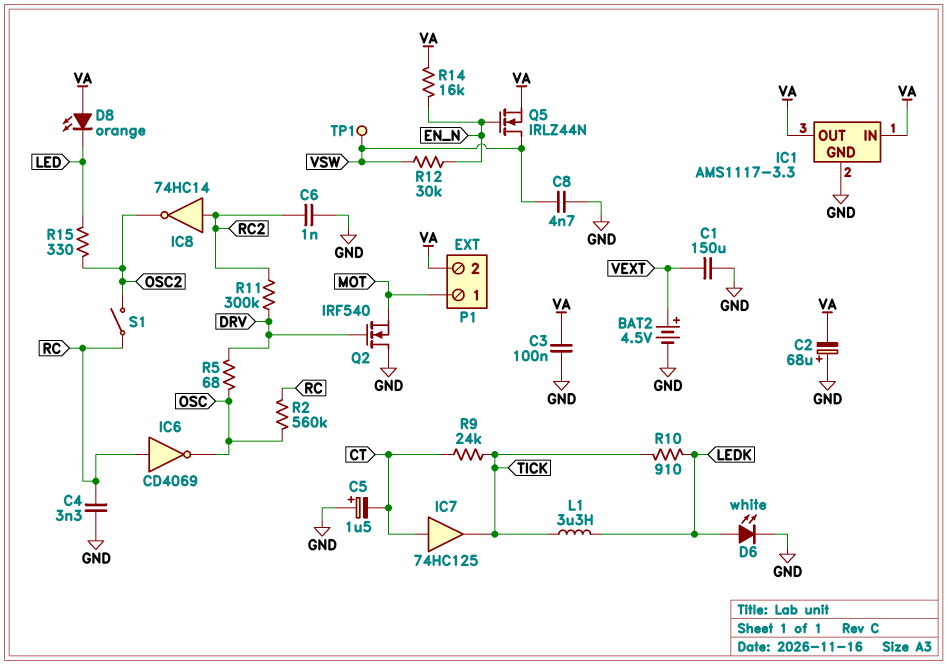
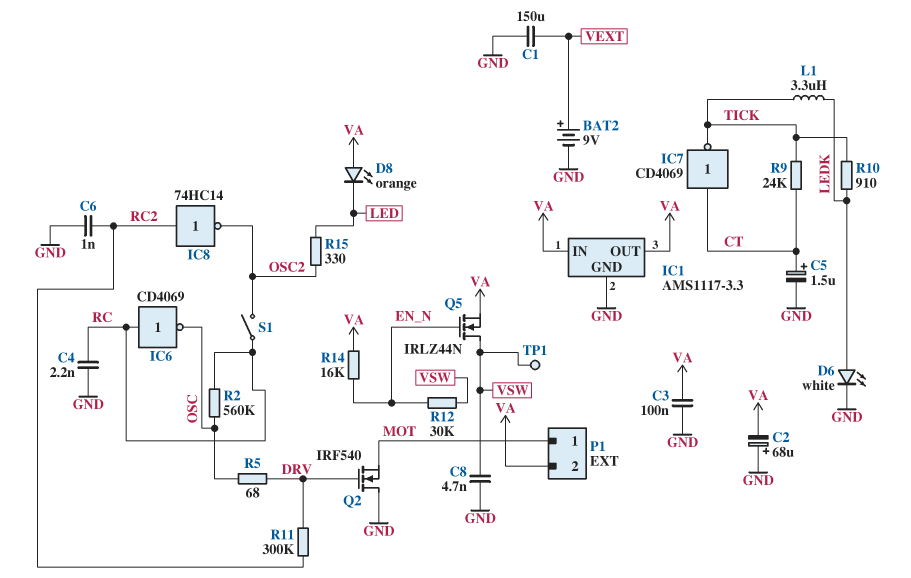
BAT2: 4.5V (plus VEXT, minus GND) -> 9V (plus VEXT, minus GND)
C4: 3.3nF (GND, RC) -> 2.2nF (GND, RC)
C5: 1.5uF (plus GND, minus CT) -> 1.5uF (plus CT, minus GND)
IC7: buffer 74HC125 (in CT, out TICK) -> NOT CD4069 (in CT, out TICK)

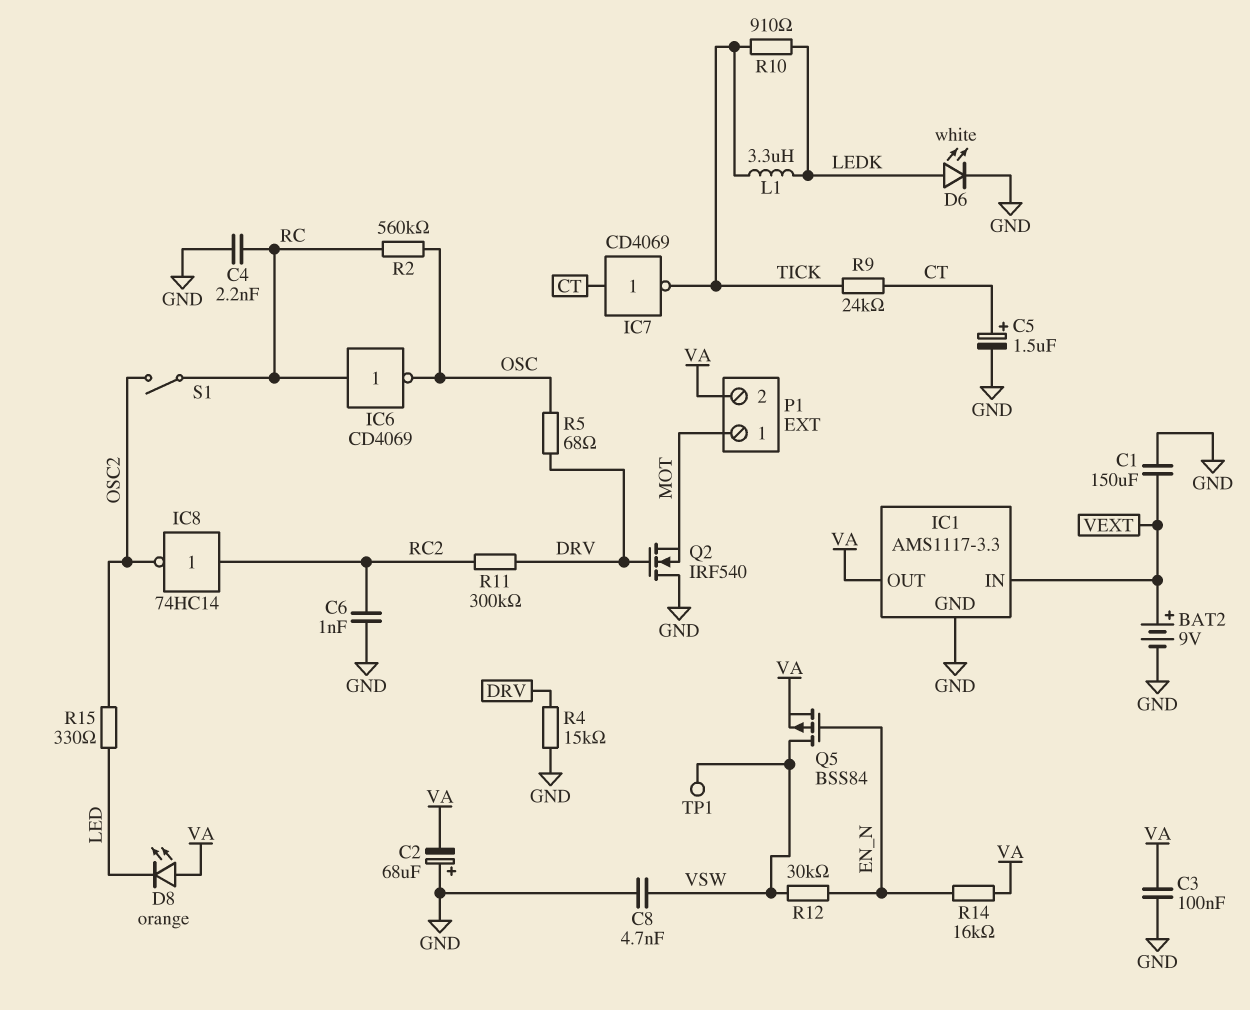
IC1 pin IN: VA -> VEXT
Q5: NMOS IRLZ44N (G EN_N, D VSW, S VA) -> PMOS BSS84 (G EN_N, D VSW, S VA)
R4: none -> 15k (DRV, GND)

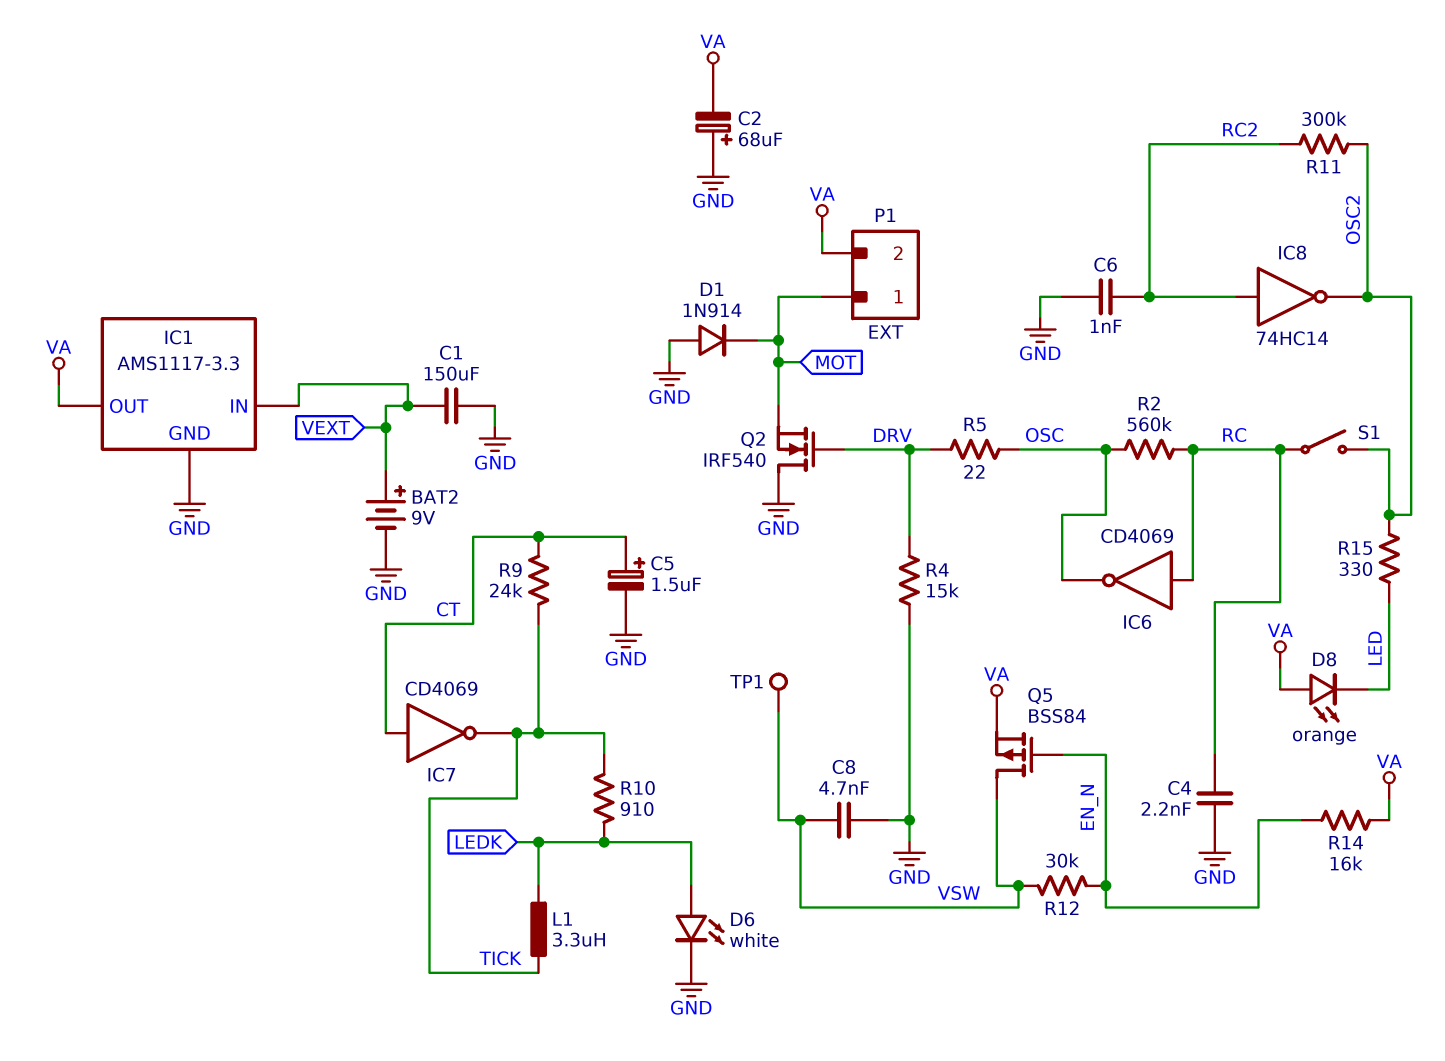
C3: 100nF (GND, VA) -> none
D1: none -> diode 1N914 (A GND, K MOT)
R5: 68 (DRV, OSC) -> 22 (DRV, OSC)
R11: 300k (DRV, RC2) -> 300k (OSC2, RC2)

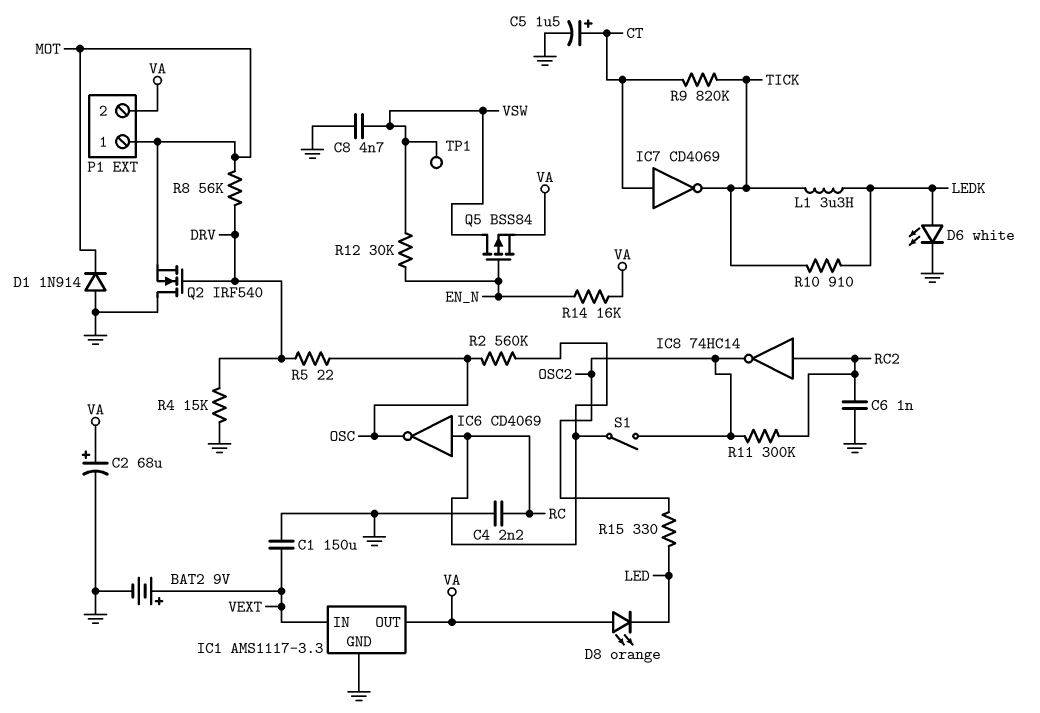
C2: 68uF (plus GND, minus VA) -> 68uF (plus VA, minus GND)
R8: none -> 56k (DRV, MOT)
R9: 24k (CT, TICK) -> 820k (CT, TICK)

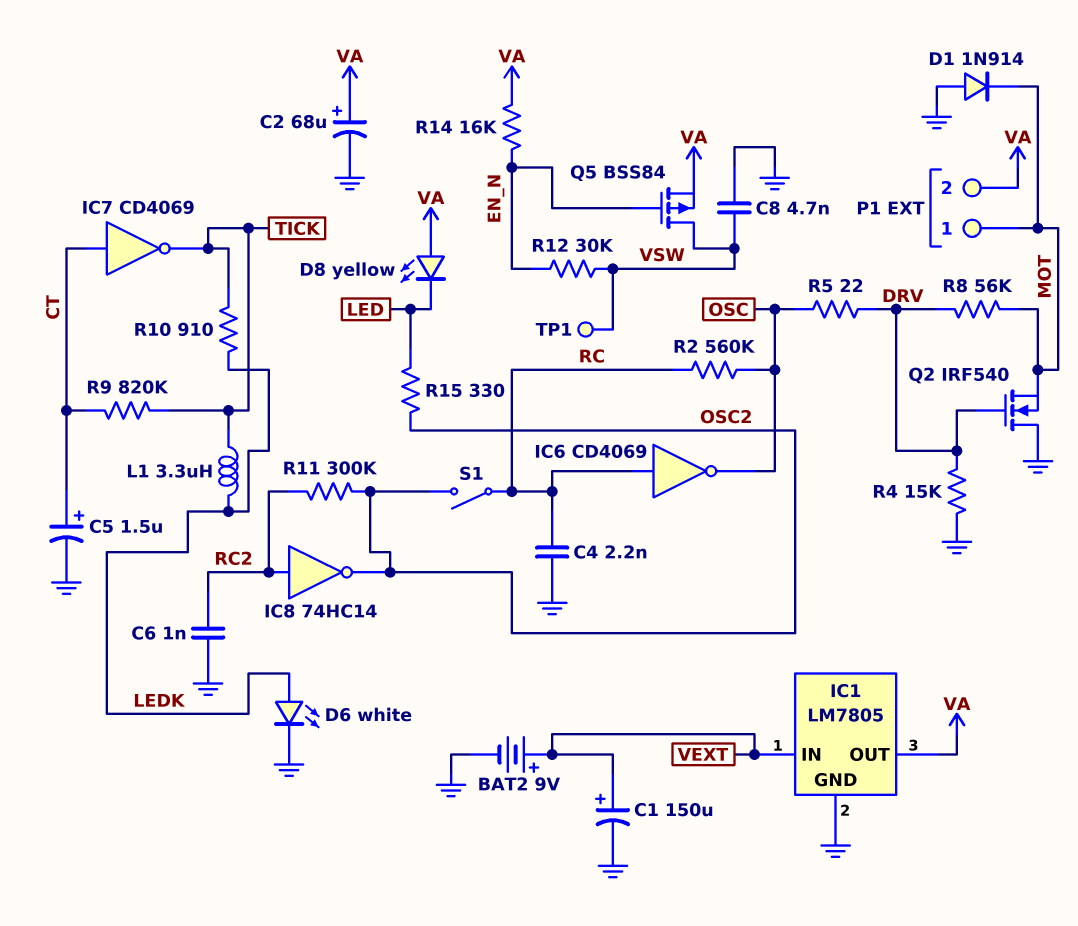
C1: 150uF (GND, VEXT) -> 150uF (plus VEXT, minus GND)
D8: LED orange (A VA, K LED) -> LED yellow (A VA, K LED)
IC1: AMS1117-3.3 -> LM7805

